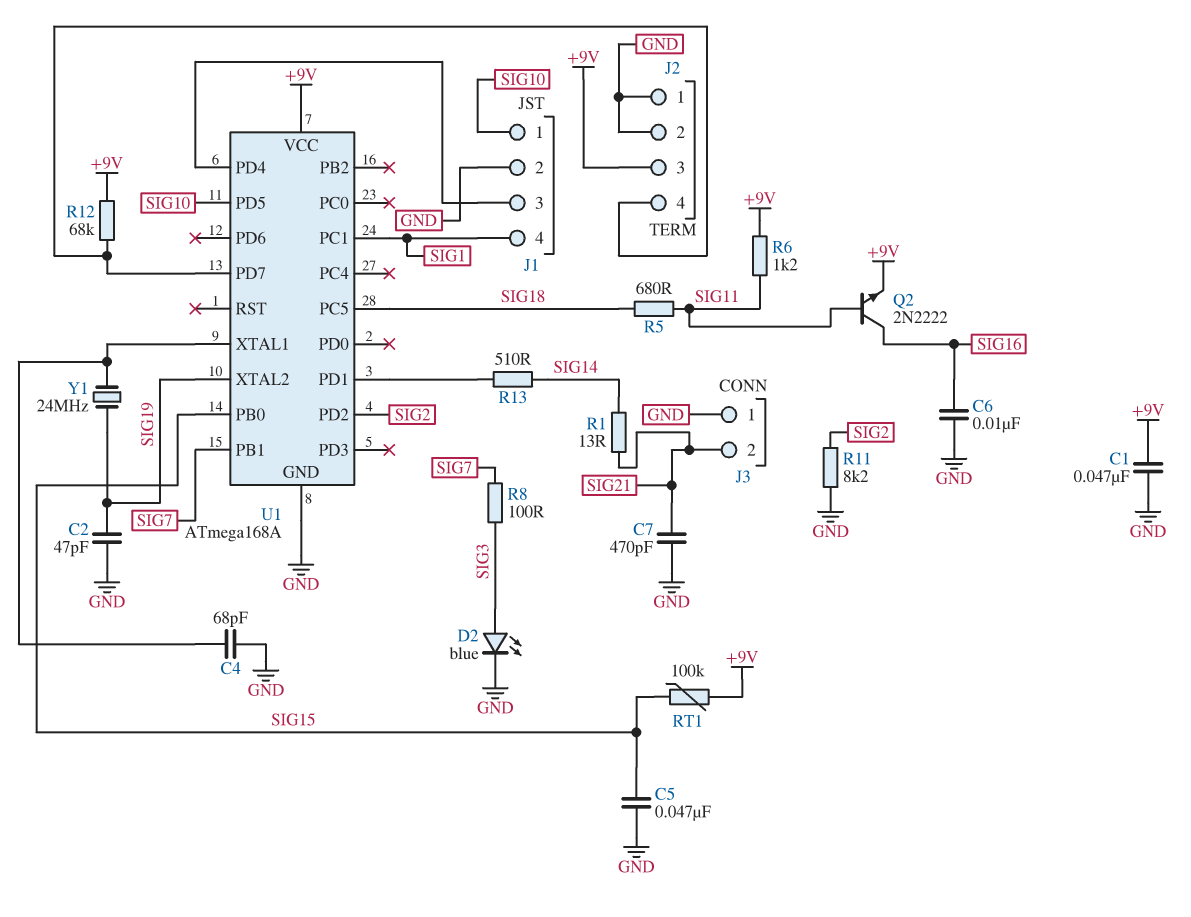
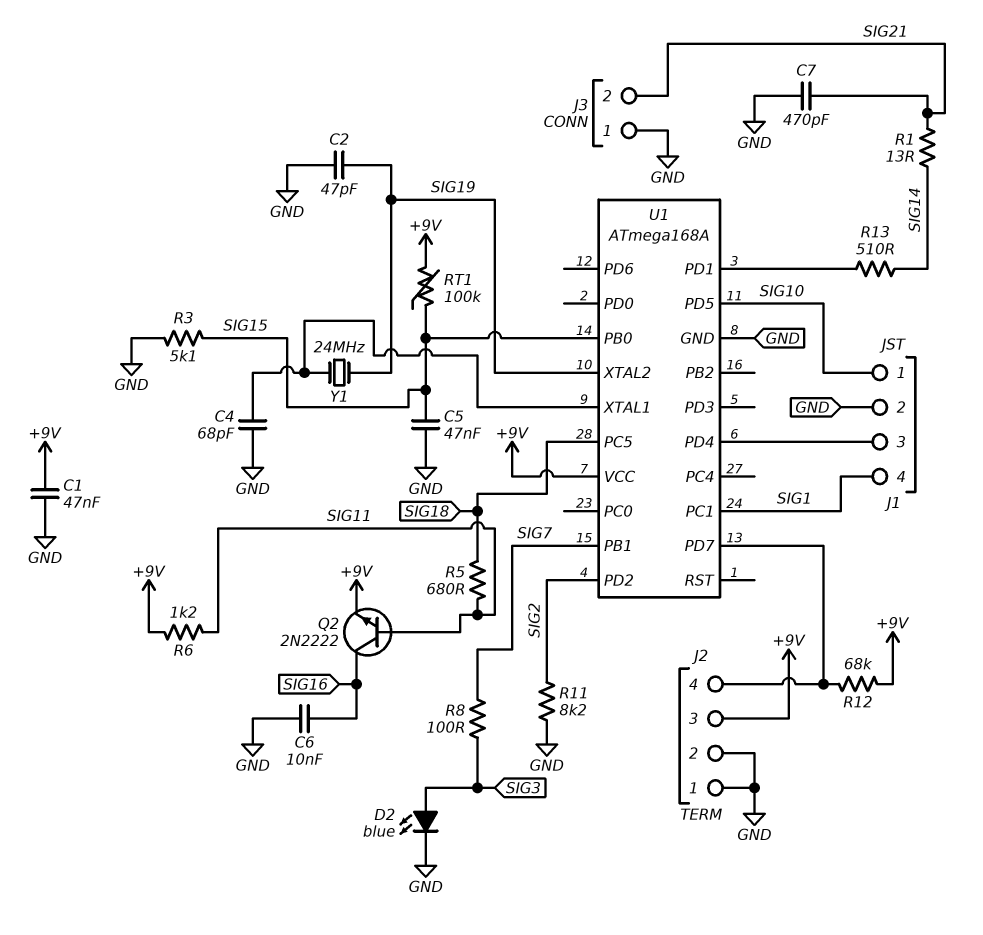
R3: none -> 5.1k (GND, SIG15)

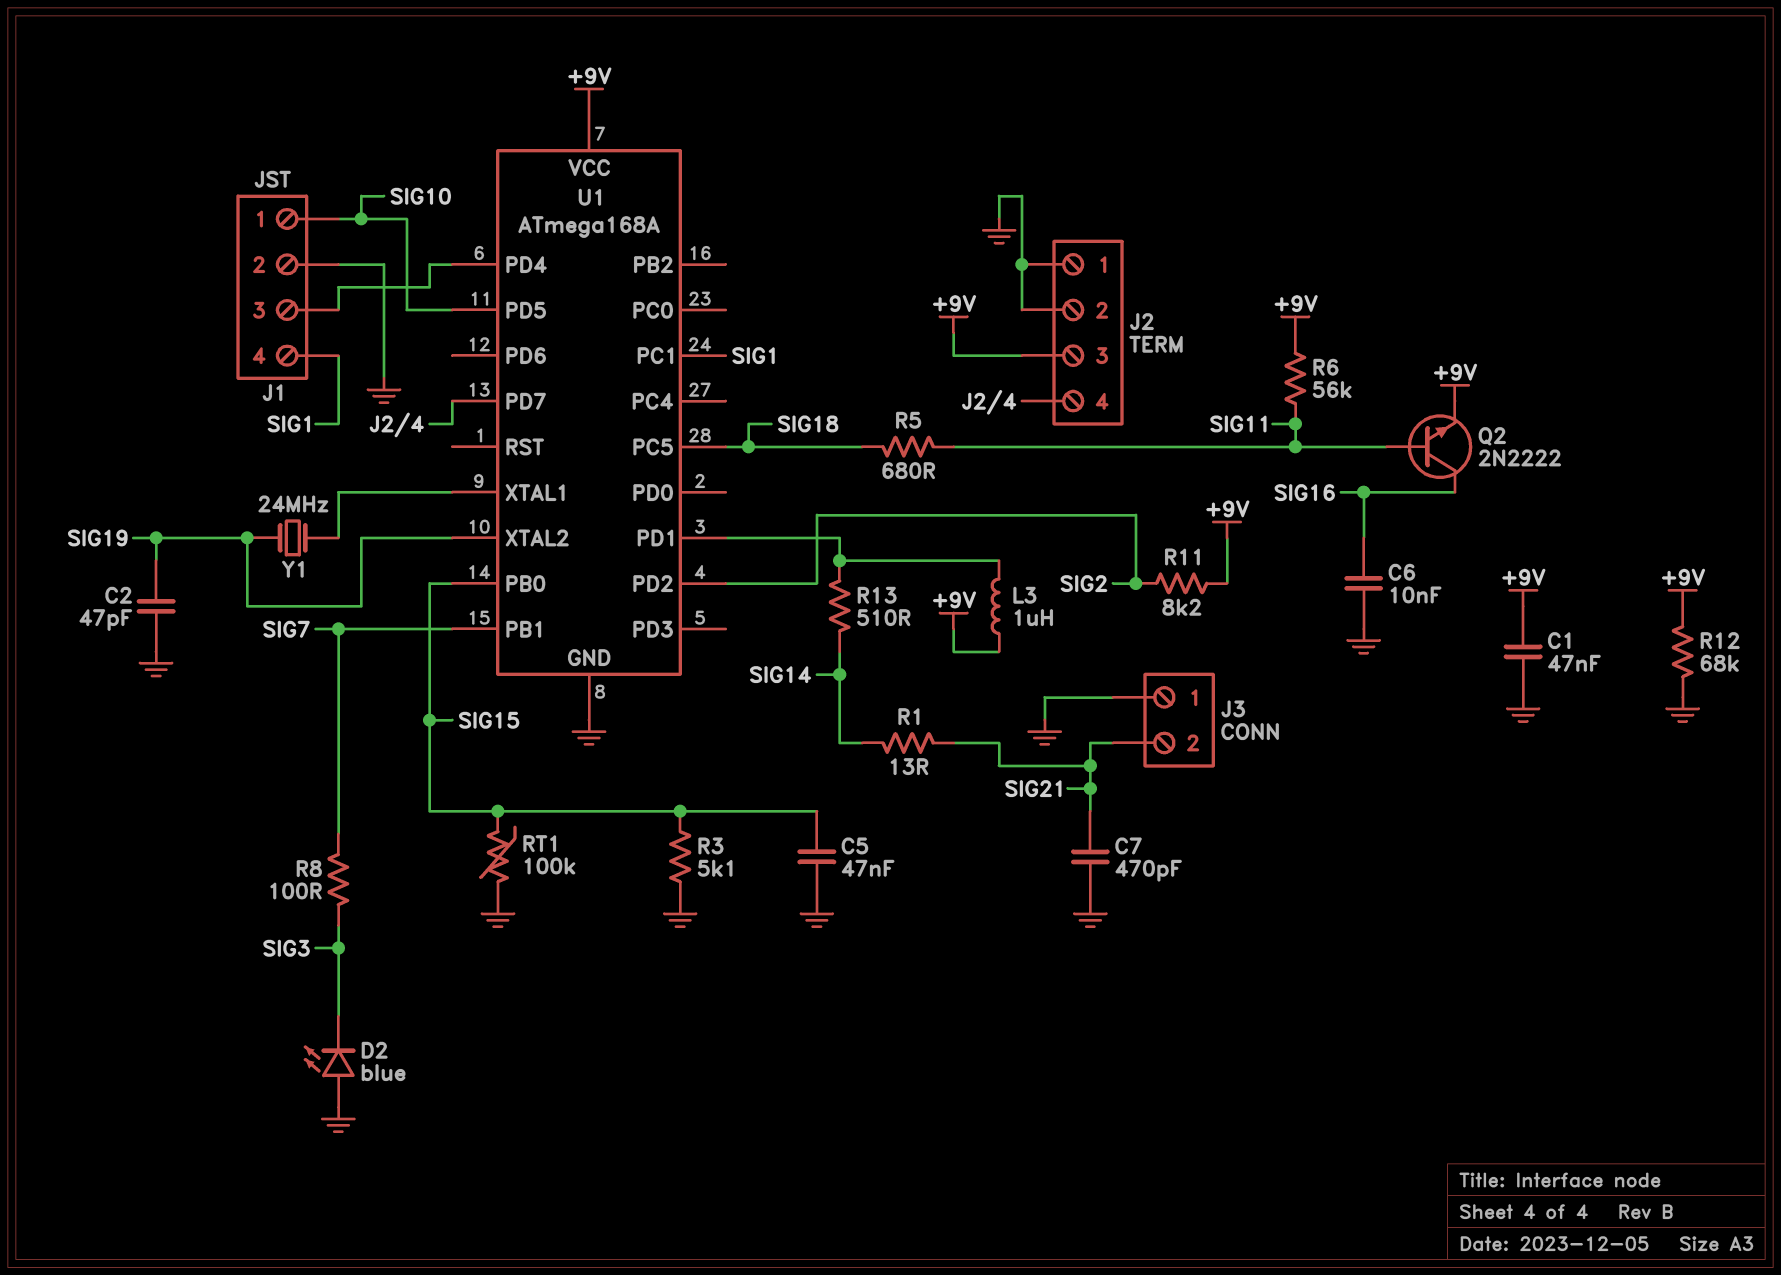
C4: 68pF (GND, U1/XTAL1) -> none
D2: LED blue (A SIG3, K GND) -> LED blue (A GND, K SIG3)
L3: none -> 1uH (+9V, U1/PD1)
R6: 1.2k (+9V, SIG11) -> 56k (+9V, SIG11)
R11: 8.2k (GND, SIG2) -> 8.2k (+9V, SIG2)
R12: 68k (+9V, J2/4) -> 68k (+9V, GND)
RT1: 100k (+9V, SIG15) -> 100k (GND, SIG15)

